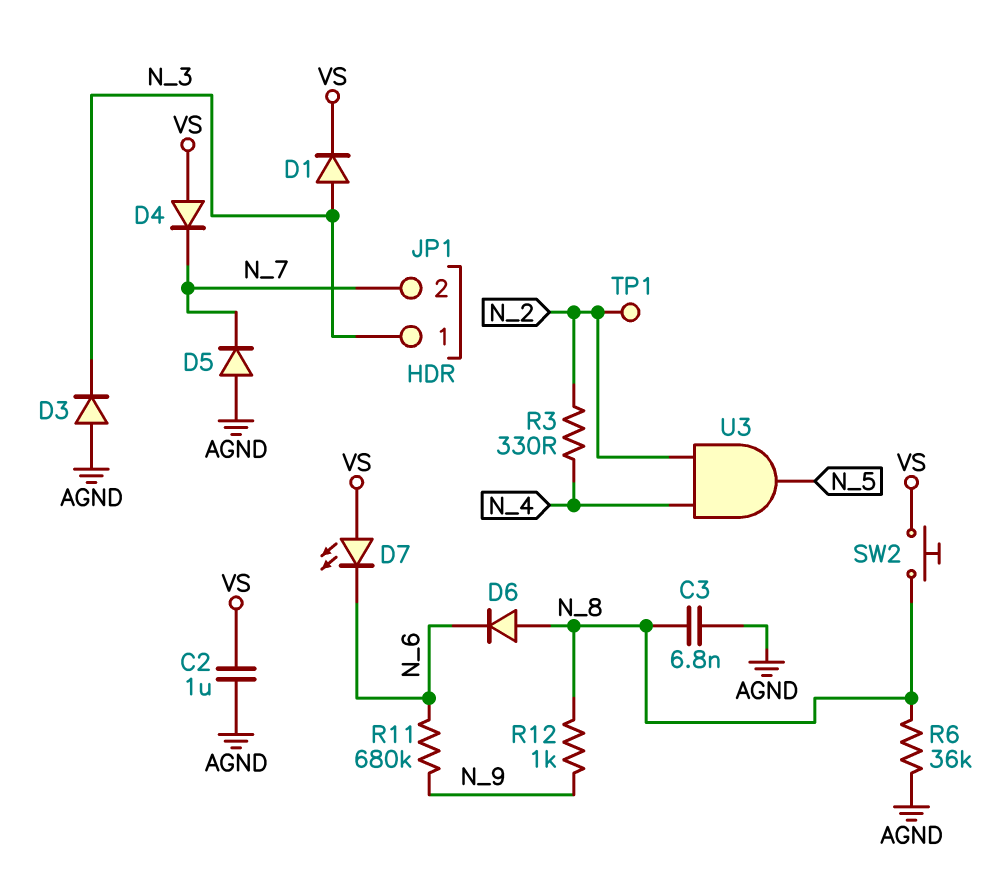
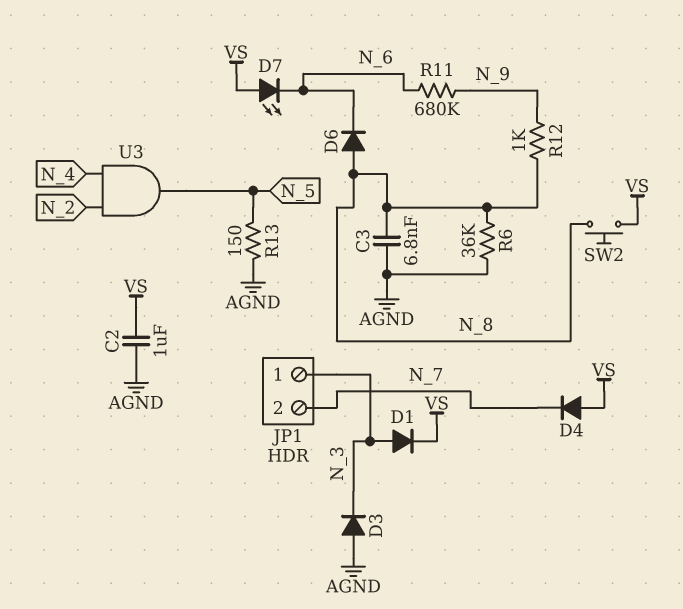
D5: diode (A AGND, K N_7) -> none
R3: 330 (N_2, N_4) -> none
R13: none -> 150 (AGND, N_5)
TP1: test point (N_2) -> none

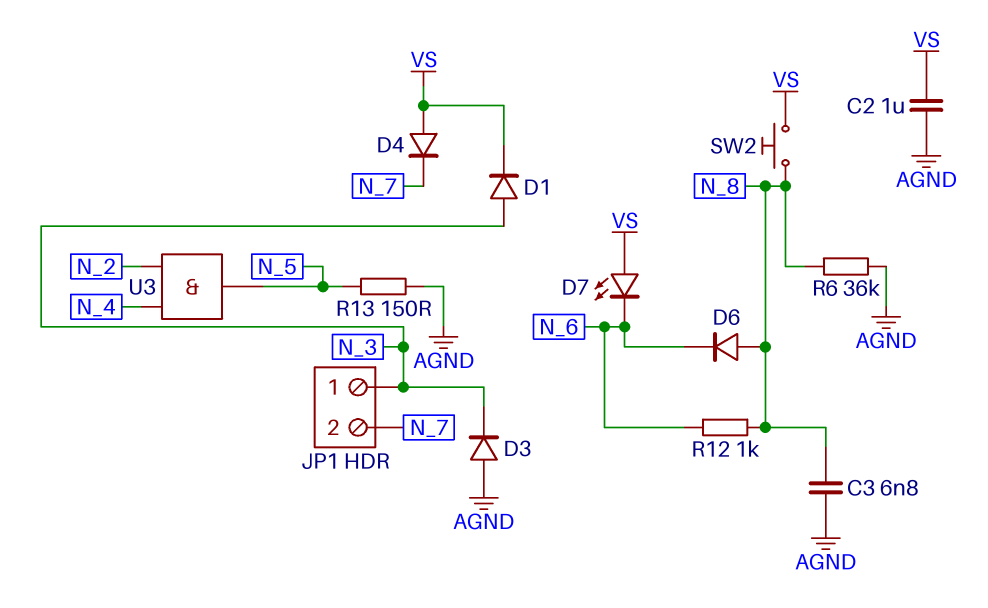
R11: 680k (N_6, N_9) -> none
R12: 1k (N_8, N_9) -> 1k (N_6, N_8)

